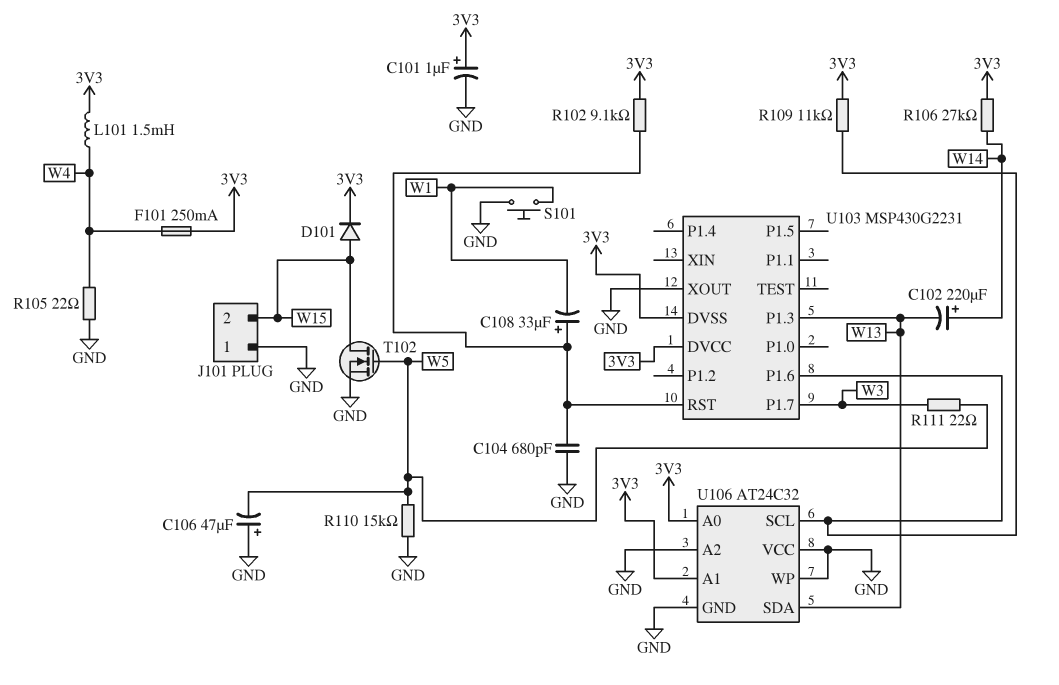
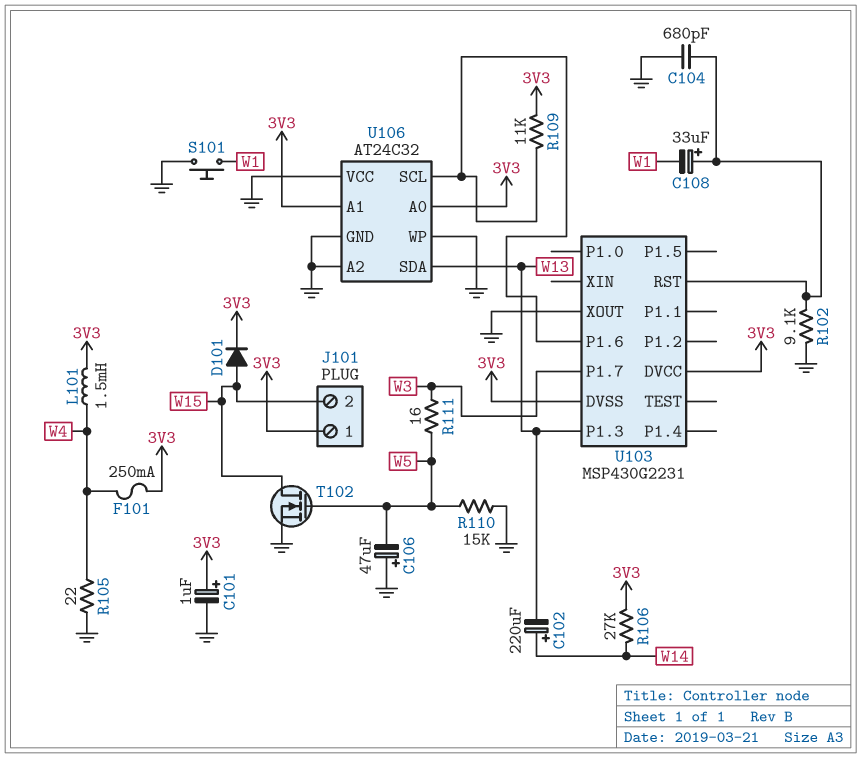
J101 pin 1: GND -> 3V3
R102: 9.1k (3V3, U103/RST) -> 9.1k (GND, U103/RST)
R111: 22 (W3, W5) -> 16 (W3, W5)

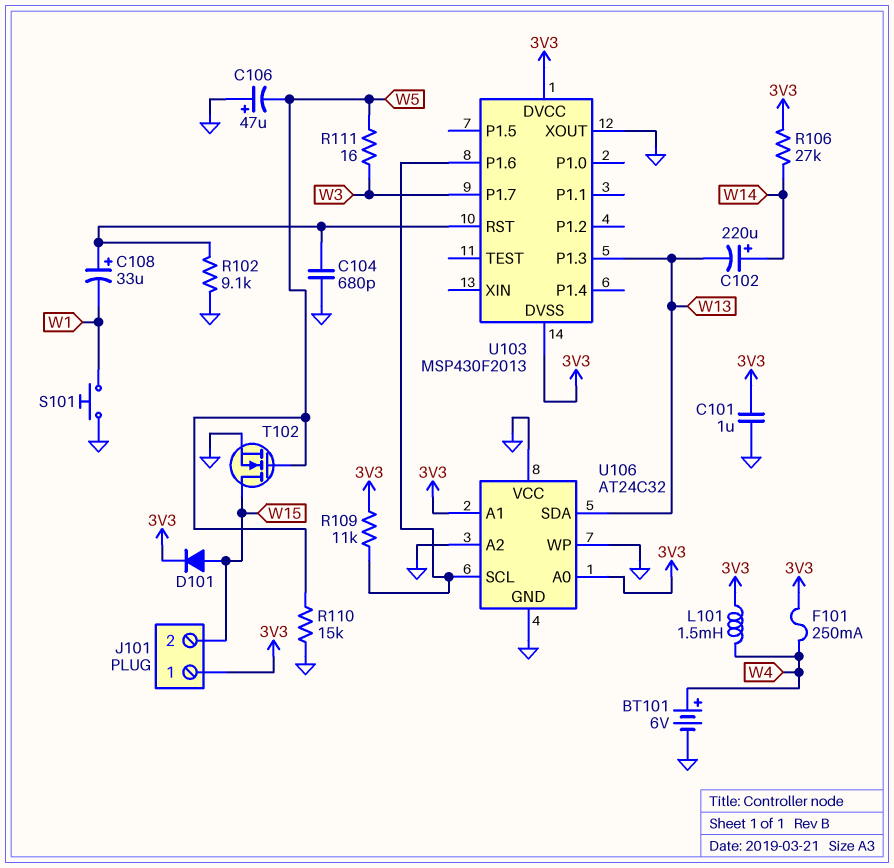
BT101: none -> 6V (plus W4, minus GND)
C101: 1uF (plus 3V3, minus GND) -> 1uF (3V3, GND)
R105: 22 (GND, W4) -> none
U103: MSP430G2231 -> MSP430F2013

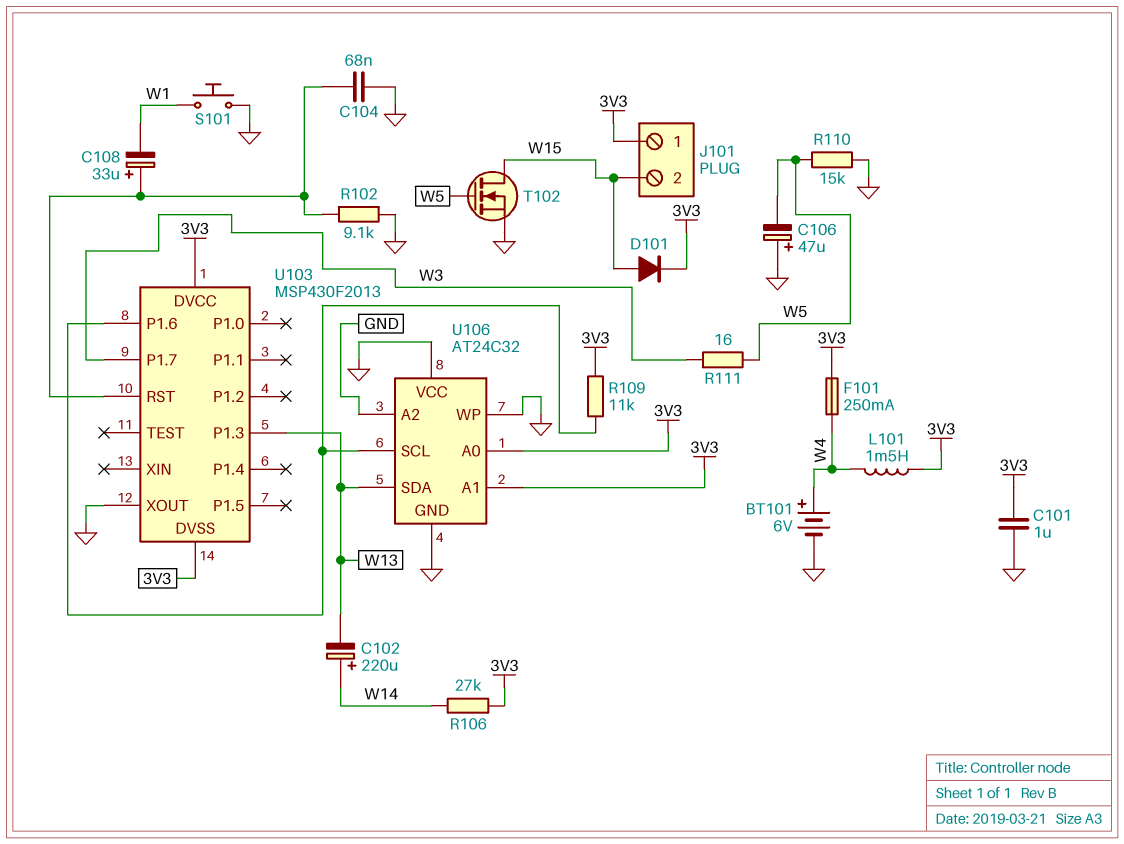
C104: 680pF (GND, U103/RST) -> 68nF (GND, U103/RST)

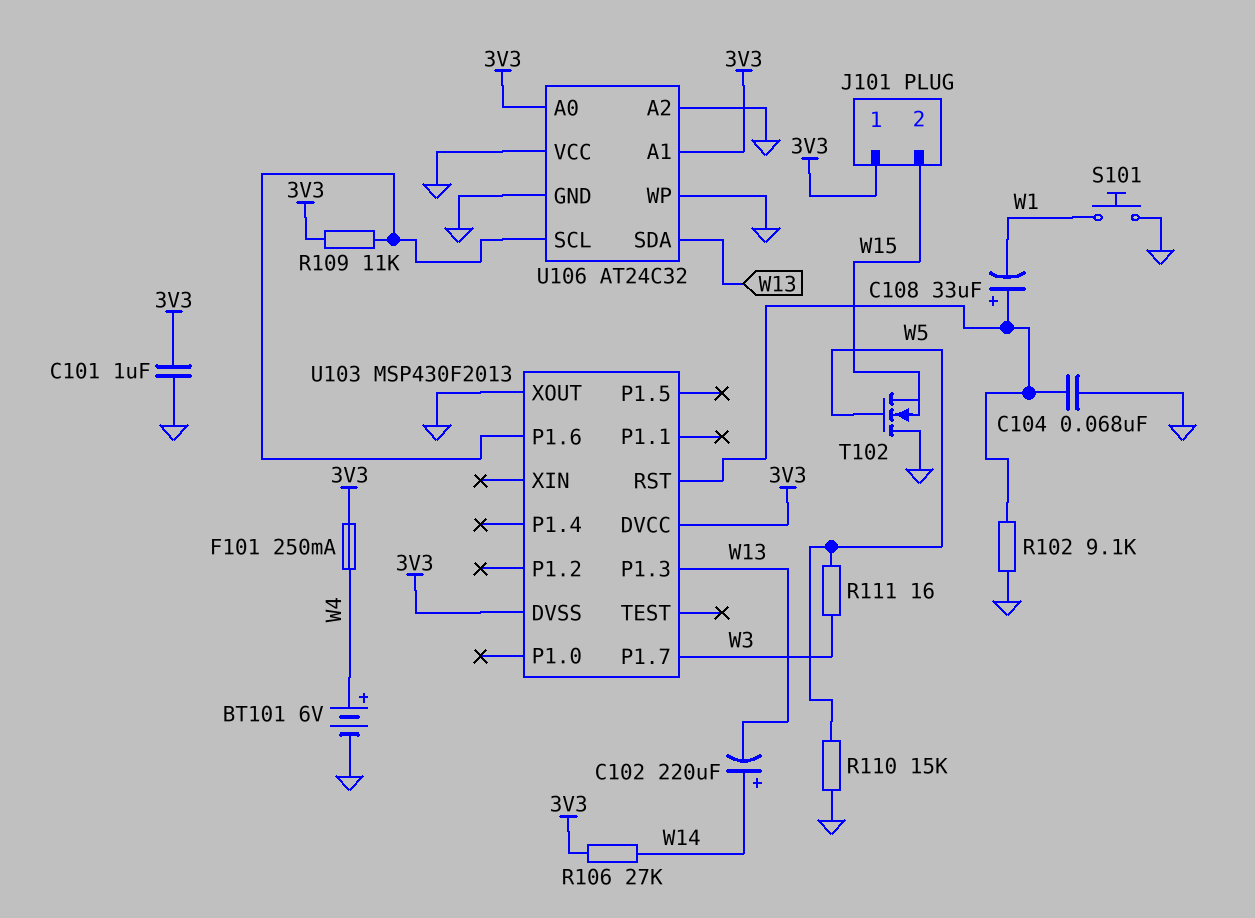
C106: 47uF (plus GND, minus W5) -> none
D101: diode (A W15, K 3V3) -> none
L101: 1.5mH (3V3, W4) -> none
T102: NMOS (G W5, D W15, S GND) -> NMOS (G W5, D GND, S W15)

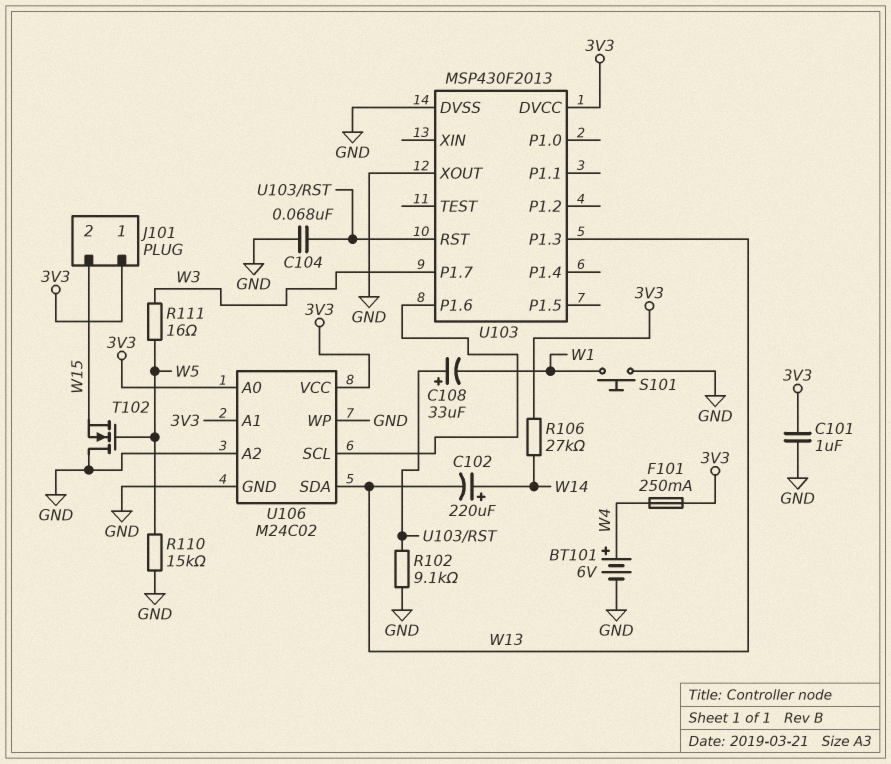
R109: 11k (3V3, U103/P1.6) -> none
U103 pin DVSS: 3V3 -> GND
U106: AT24C32 -> M24C02
U106 pin VCC: GND -> 3V3

